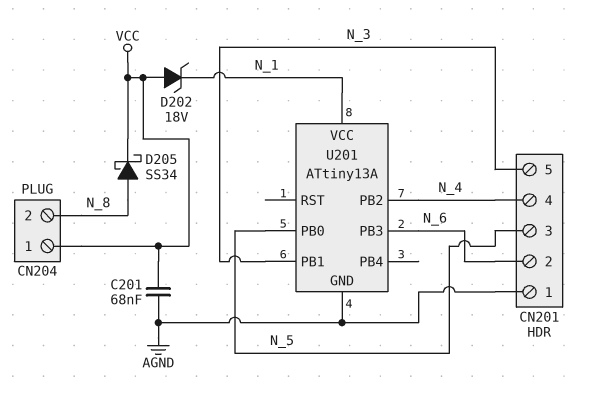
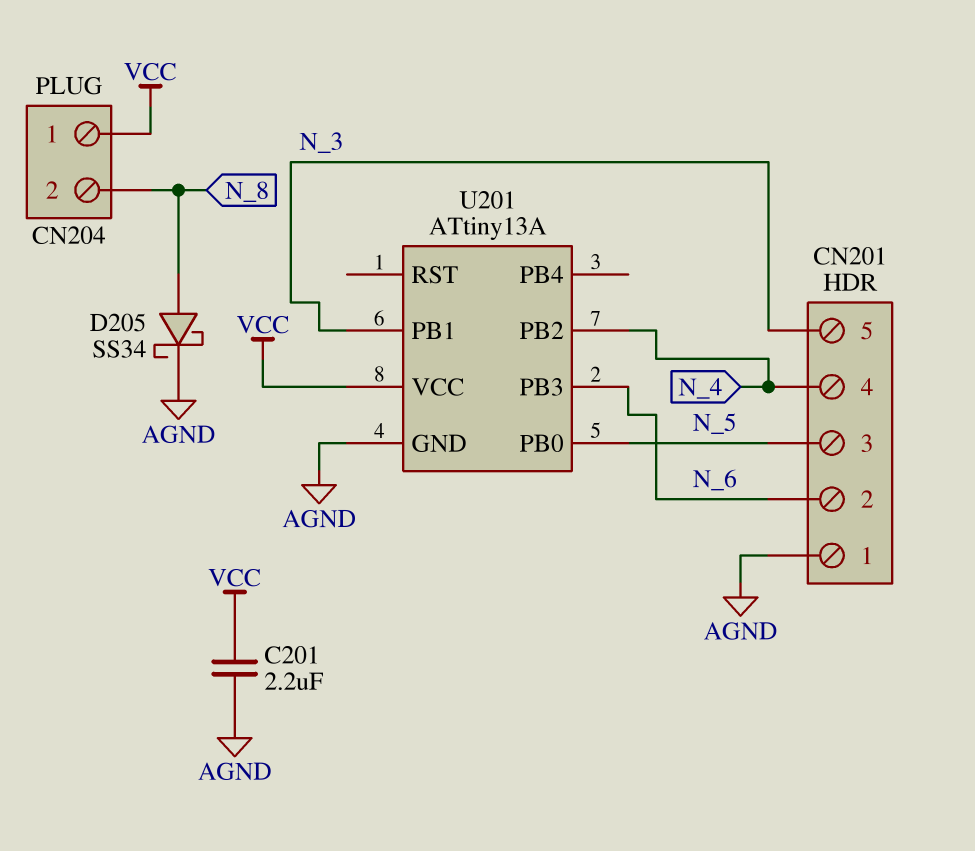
C201: 68nF (AGND, VCC) -> 2.2uF (AGND, VCC)
D202: zener 18V (A VCC, K N_1) -> none
D205: schottky SS34 (A N_8, K VCC) -> schottky SS34 (A N_8, K AGND)
U201 pin VCC: N_1 -> VCC

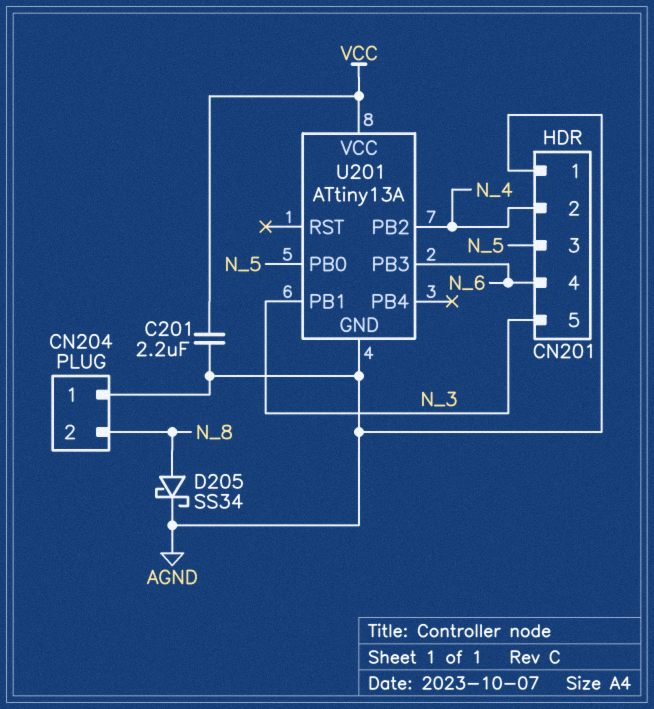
CN201 pin 2: N_6 -> N_4
CN201 pin 4: N_4 -> N_6
CN204 pin 1: VCC -> AGND

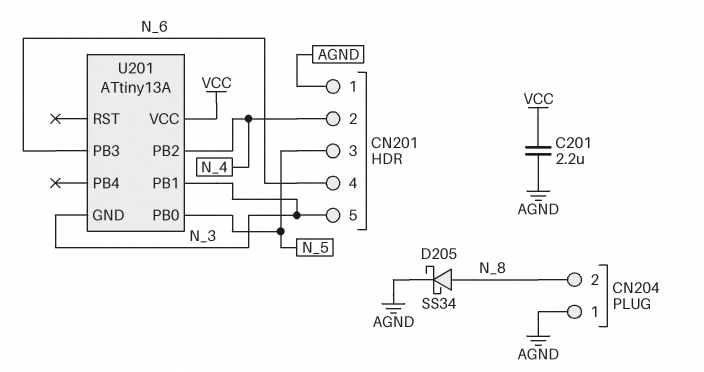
U201 pin GND: AGND -> N_3

